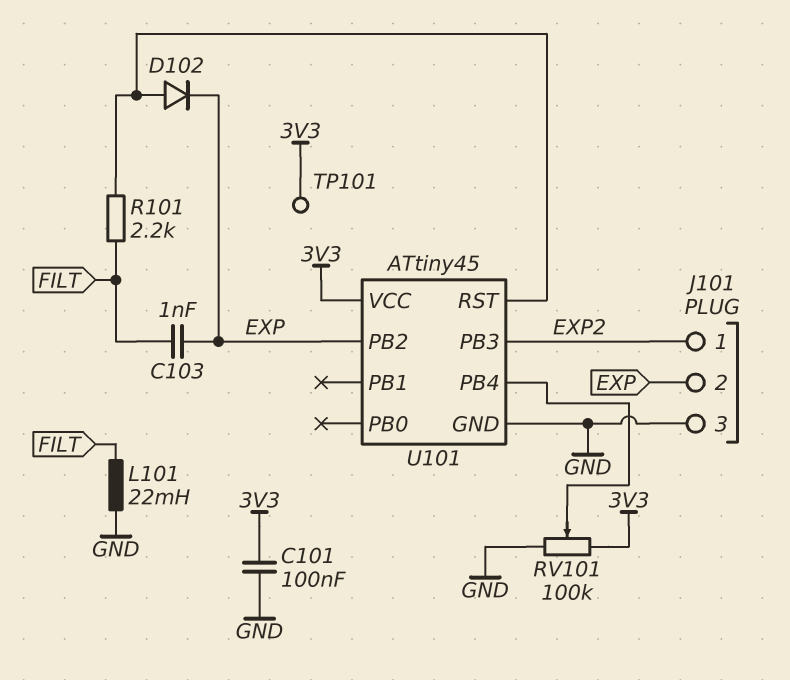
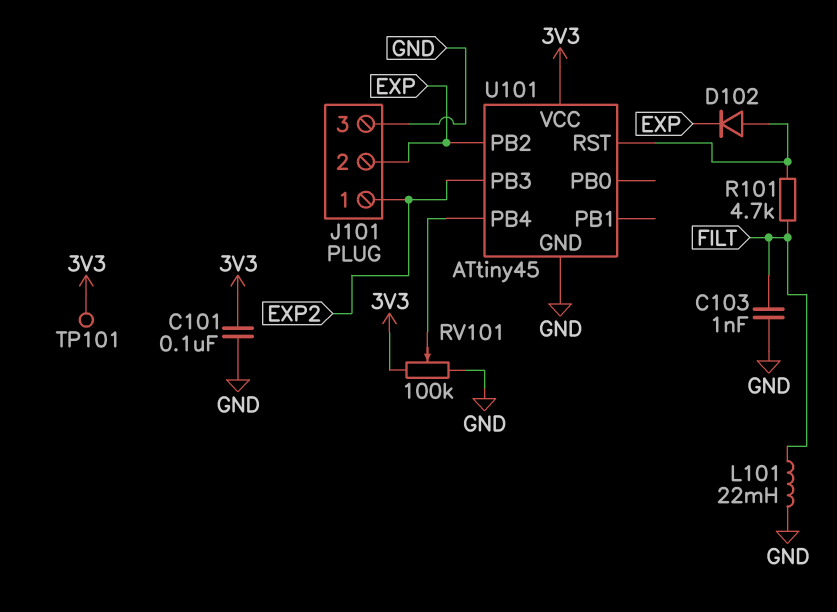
C103: 1nF (EXP, FILT) -> 1nF (FILT, GND)
R101: 2.2k (FILT, U101/RST) -> 4.7k (FILT, U101/RST)

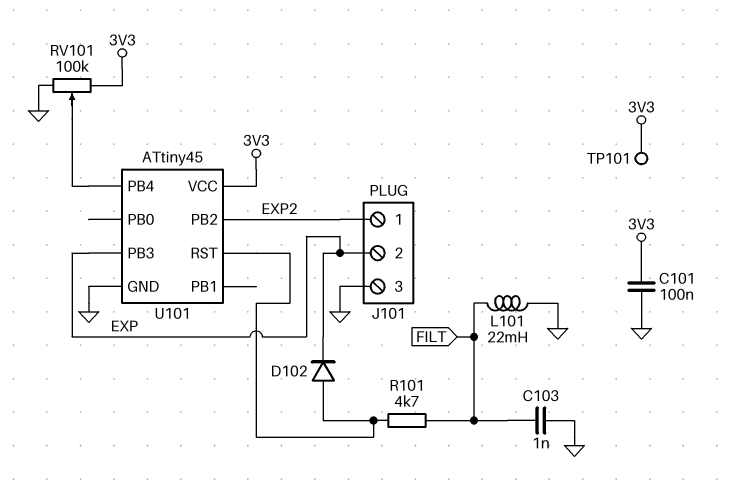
U101 pin PB2: EXP -> EXP2
U101 pin PB3: EXP2 -> EXP

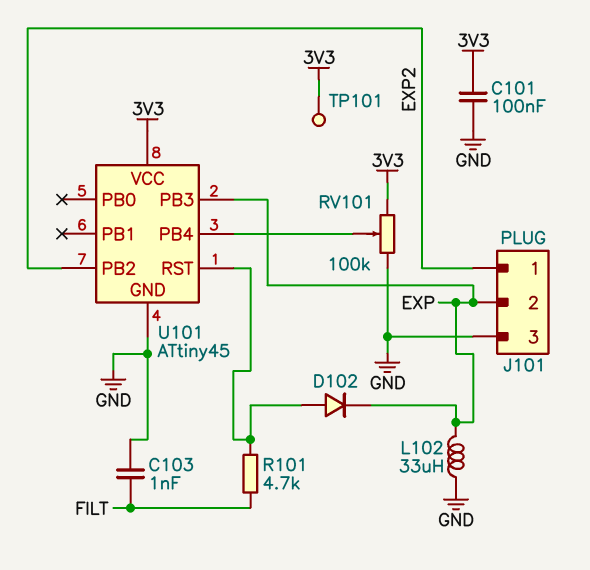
L101: 22mH (FILT, GND) -> none
L102: none -> 33uH (EXP, GND)

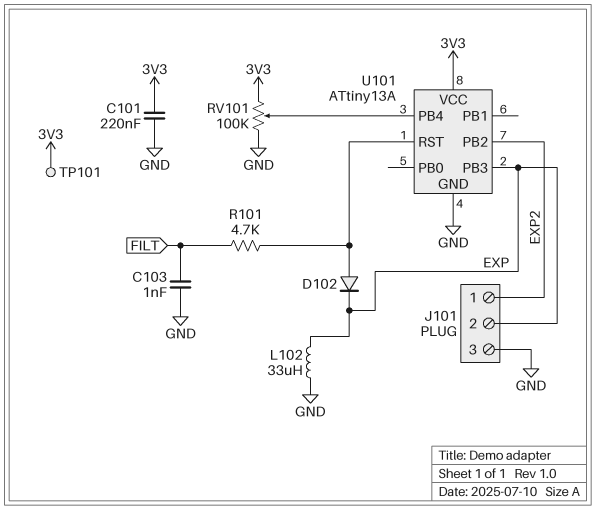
C101: 100nF (3V3, GND) -> 220nF (3V3, GND)
U101: ATtiny45 -> ATtiny13A

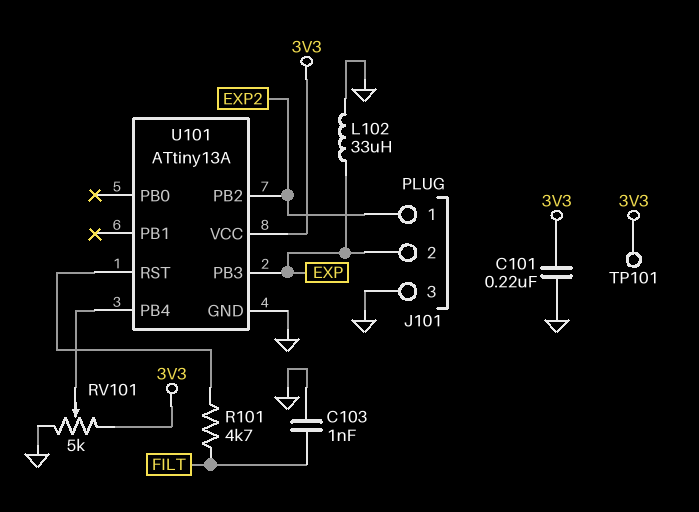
D102: diode (A U101/RST, K EXP) -> none
RV101: 100k (3V3, GND, wiper U101/PB4) -> 5k (3V3, GND, wiper U101/PB4)

